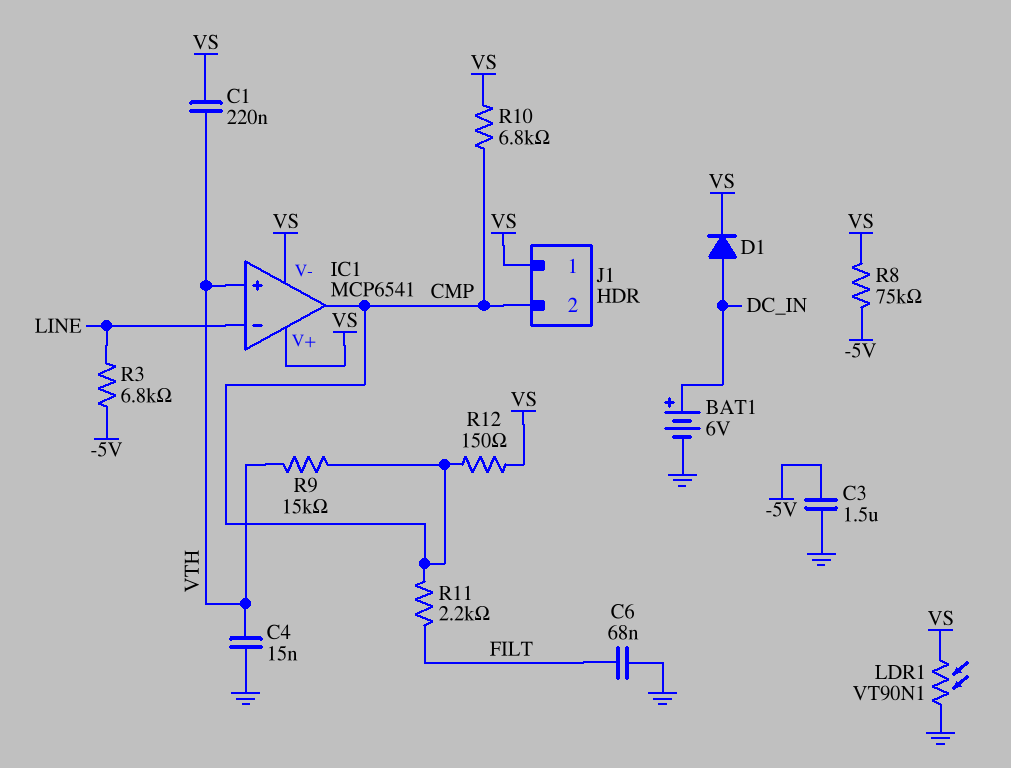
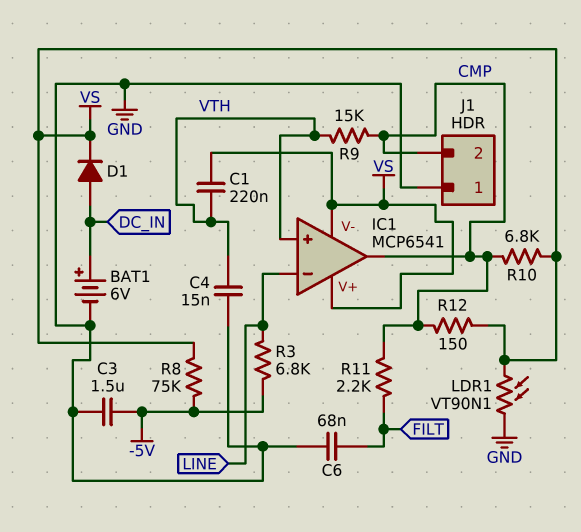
J1 pin 1: VS -> GND

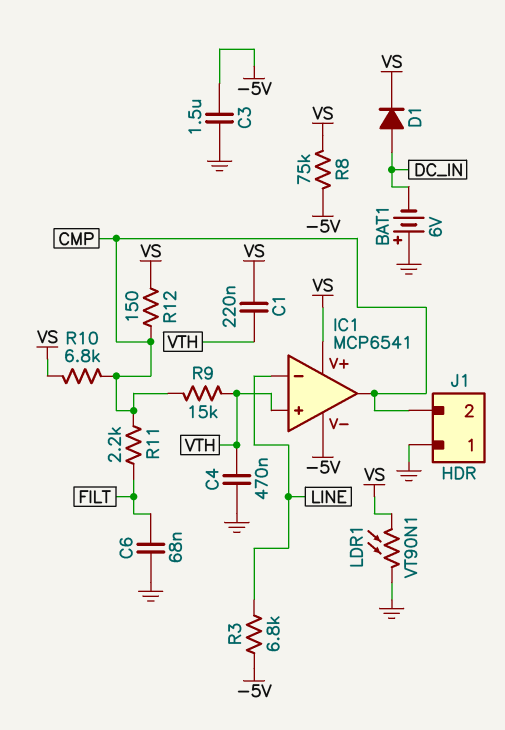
BAT1: 6V (plus DC_IN, minus GND) -> 6V (plus GND, minus DC_IN)
C4: 15nF (GND, VTH) -> 470nF (GND, VTH)
IC1 pin V-: VS -> -5V

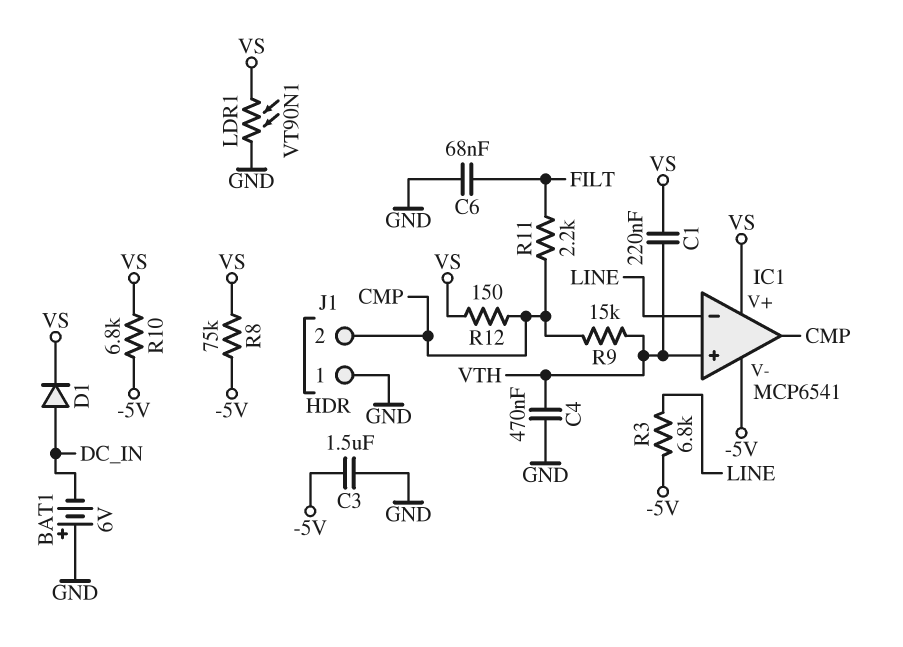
R10: 6.8k (CMP, VS) -> 6.8k (-5V, VS)

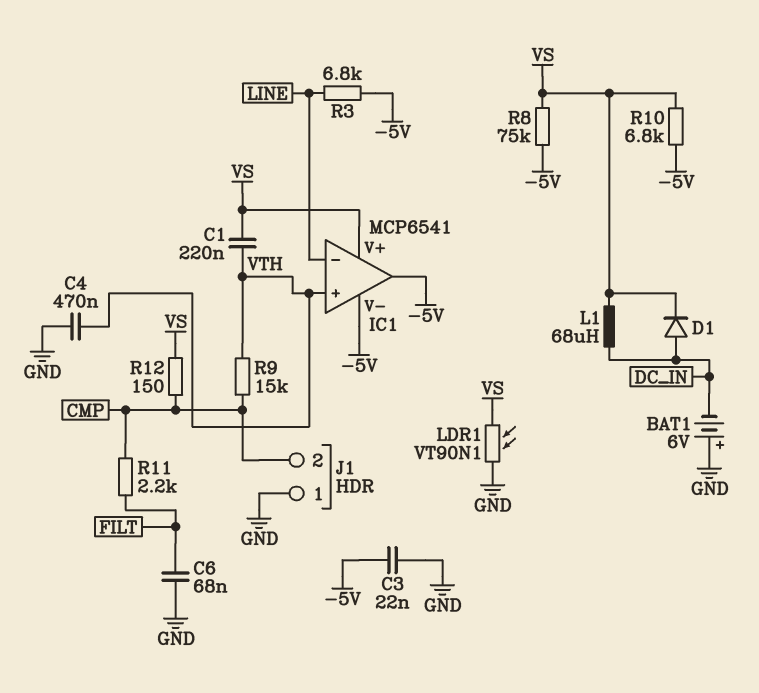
C3: 1.5uF (-5V, GND) -> 22nF (-5V, GND)
IC1 pin out: CMP -> -5V
L1: none -> 68uH (DC_IN, VS)

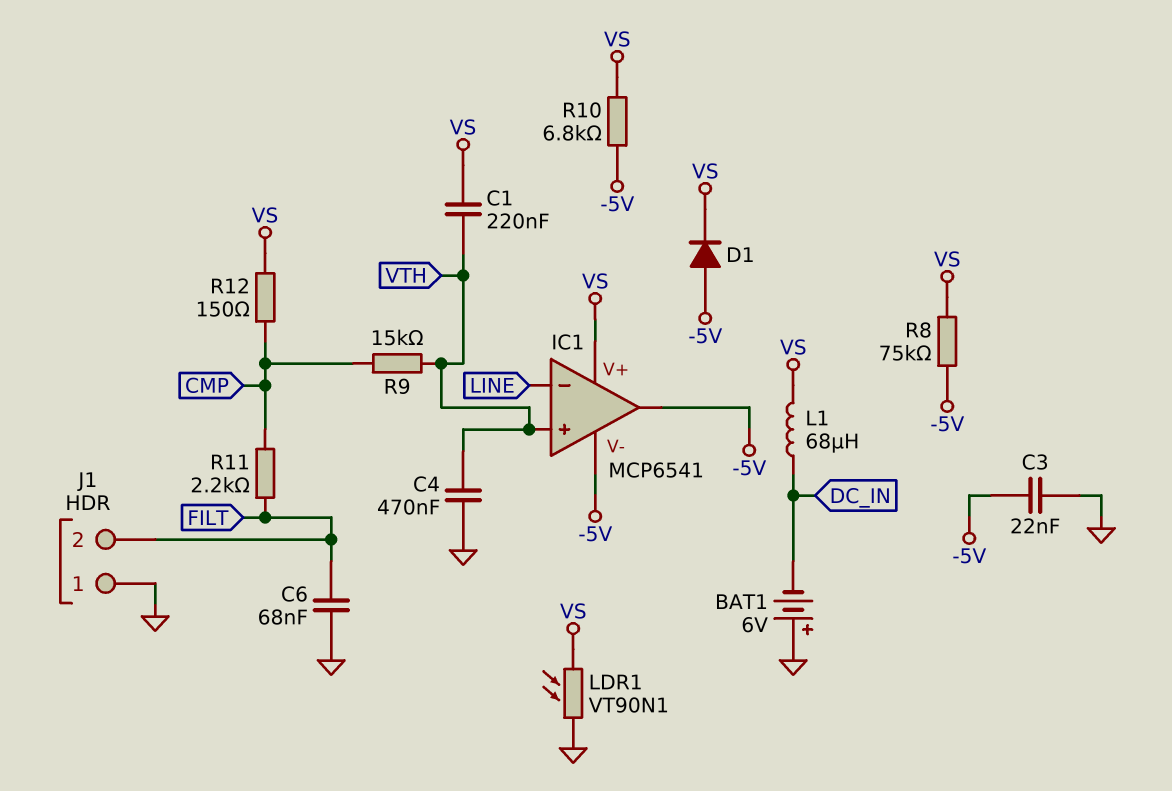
D1: diode (A DC_IN, K VS) -> diode (A -5V, K VS)
J1 pin 2: CMP -> FILT
R3: 6.8k (-5V, LINE) -> none

